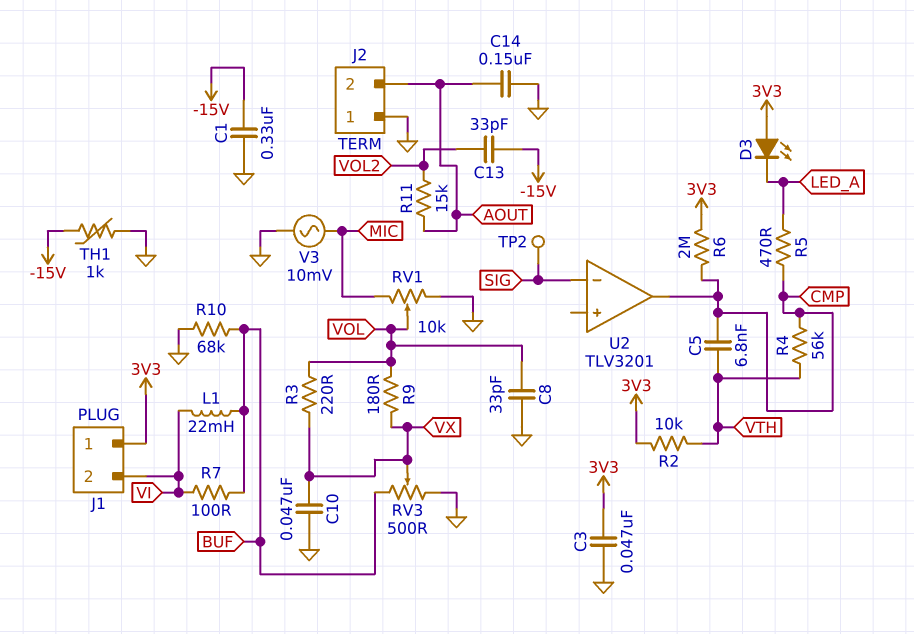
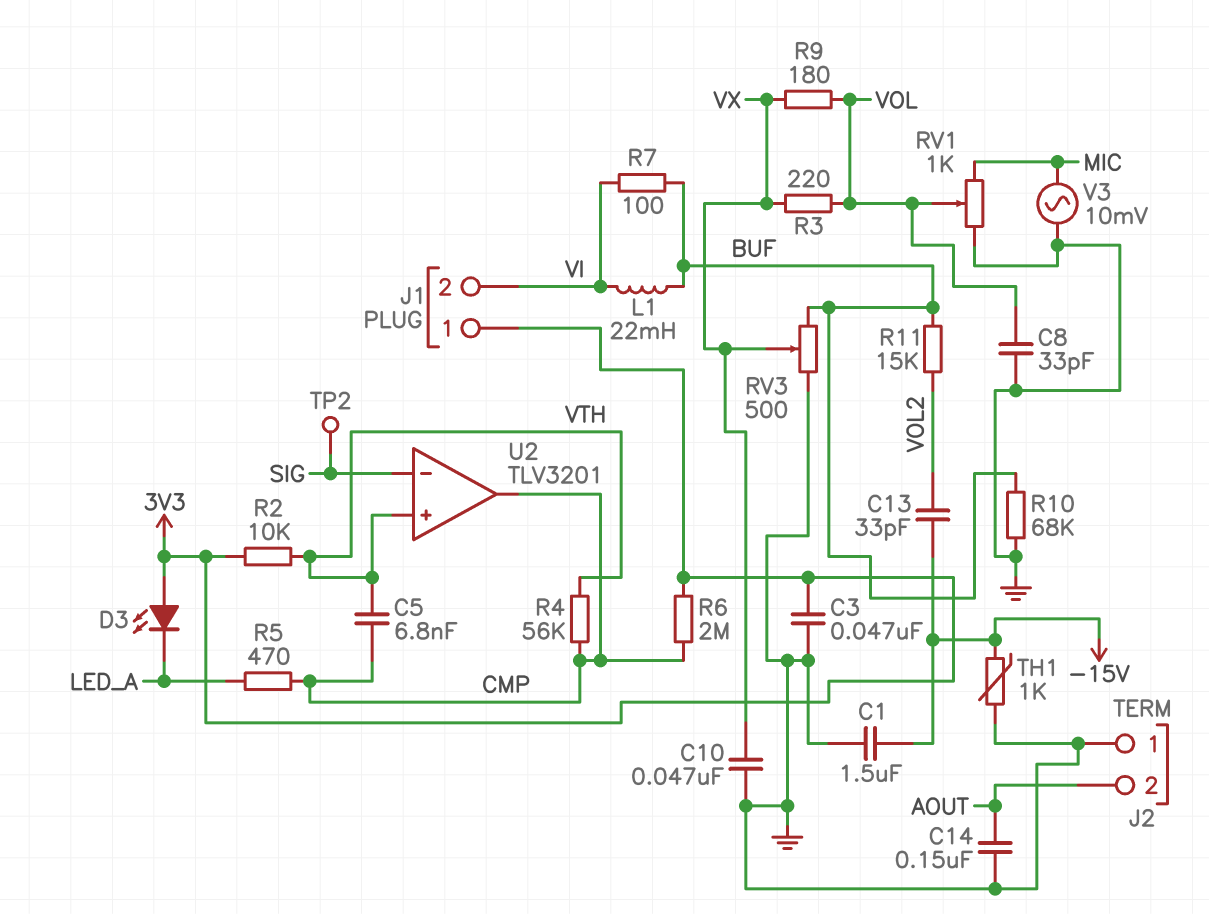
C1: 330nF (-15V, GND) -> 1.5uF (-15V, GND)
R11: 15k (AOUT, VOL2) -> 15k (BUF, VOL2)
RV1: 10k (GND, MIC, wiper VOL) -> 1k (GND, MIC, wiper VOL)
U2 pin in+: none -> VTH

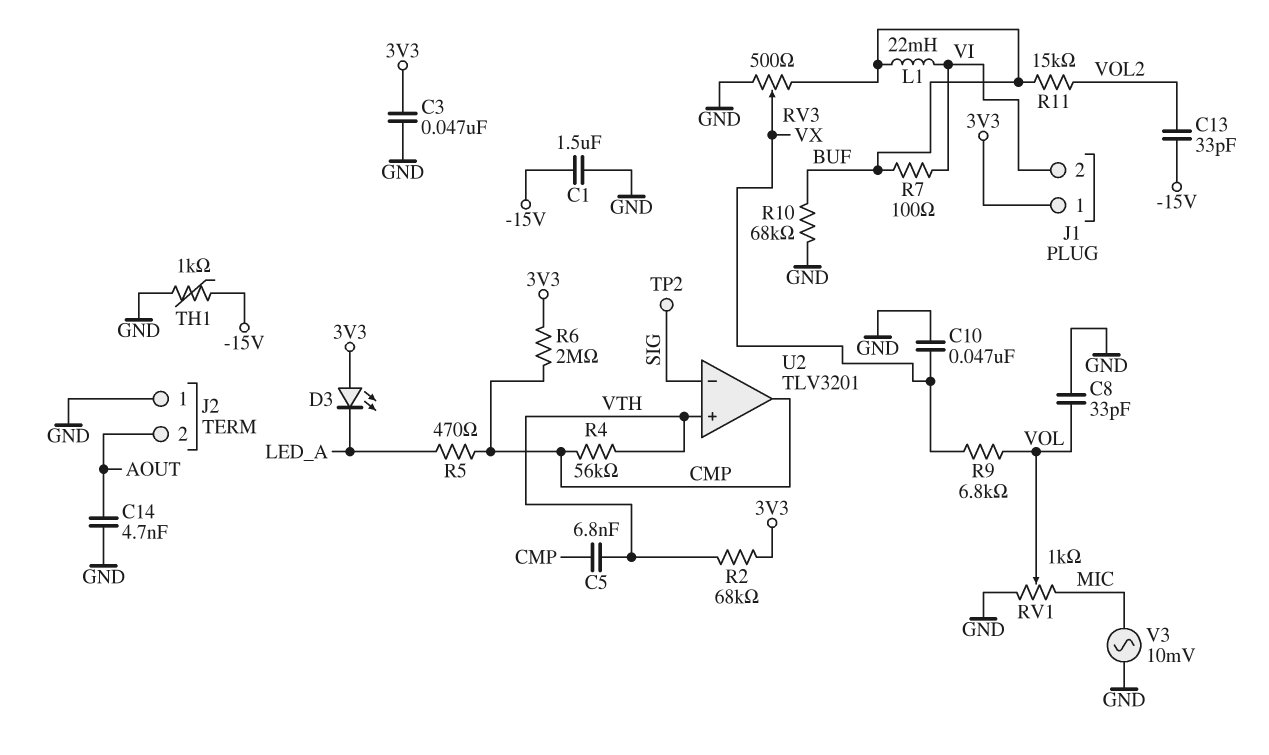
C14: 150nF (AOUT, GND) -> 4.7nF (AOUT, GND)
R2: 10k (3V3, VTH) -> 68k (3V3, VTH)
R3: 220 (VOL, VX) -> none
R9: 180 (VOL, VX) -> 6.8k (VOL, VX)

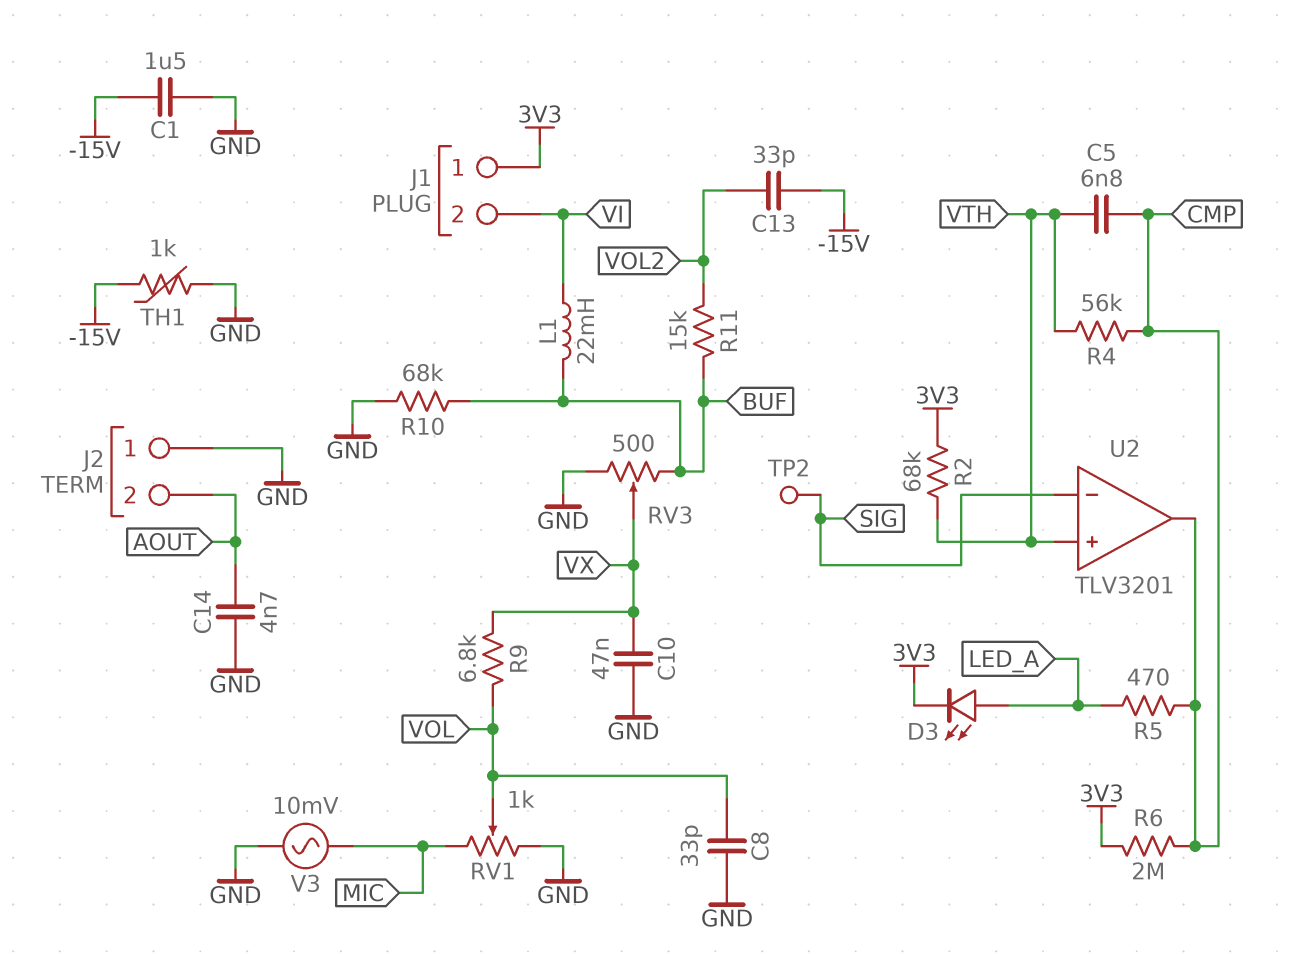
C3: 47nF (3V3, GND) -> none
D3: LED (A 3V3, K LED_A) -> LED (A LED_A, K 3V3)
R7: 100 (BUF, VI) -> none

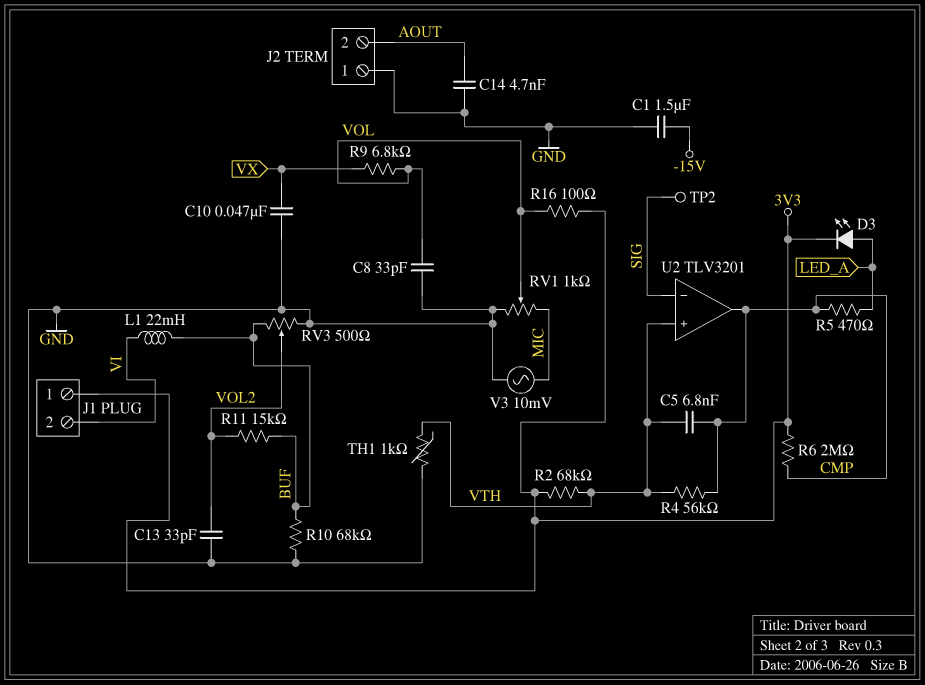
C13: 33pF (-15V, VOL2) -> 33pF (GND, VOL2)
R16: none -> 100 (3V3, VOL)
RV3: 500 (BUF, GND, wiper VX) -> 500 (BUF, GND, wiper VOL2)
TH1: 1k (-15V, GND) -> 1k (GND, VTH)

